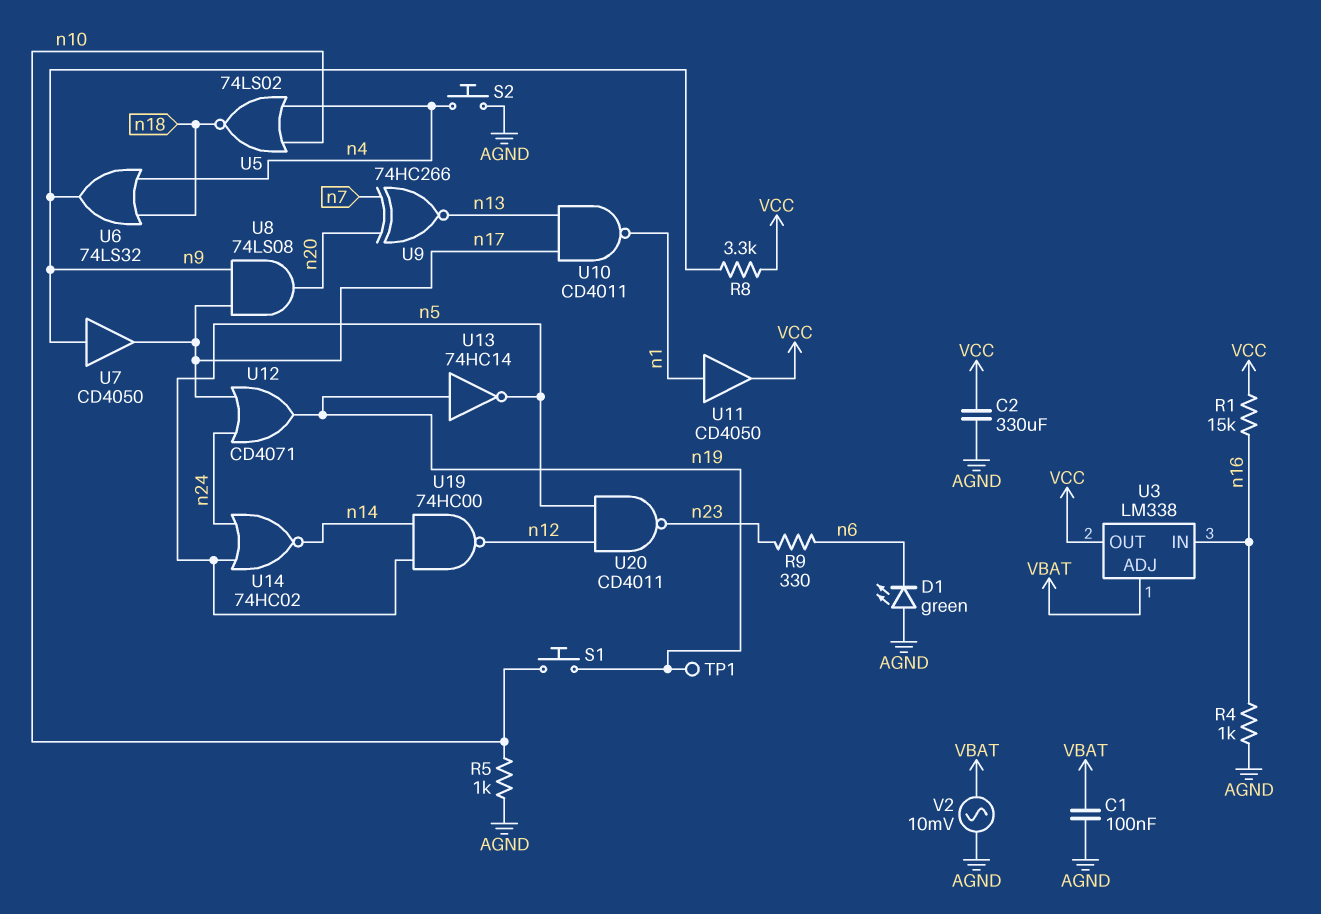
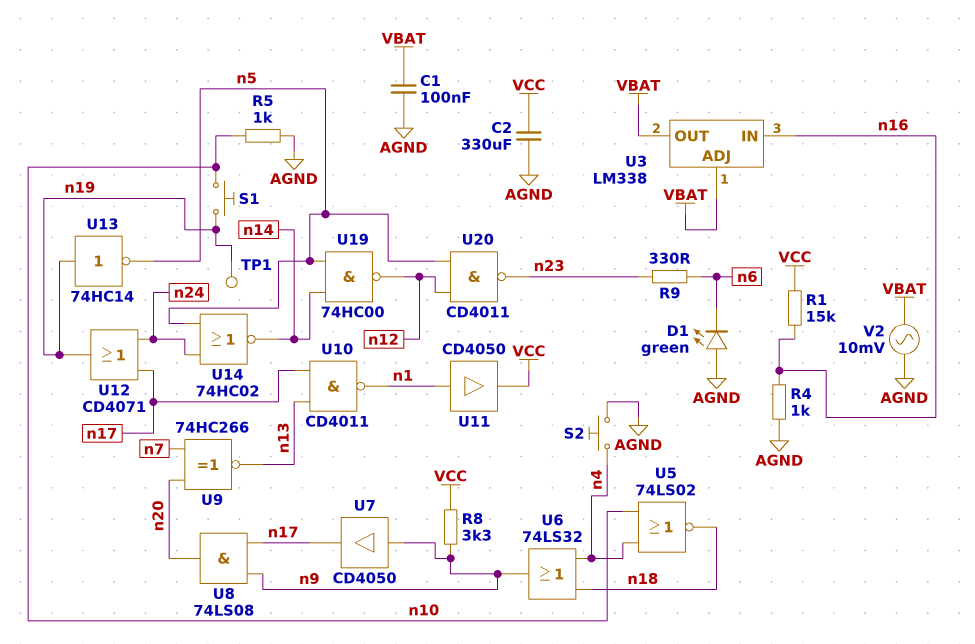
U3 pin OUT: VCC -> VBAT

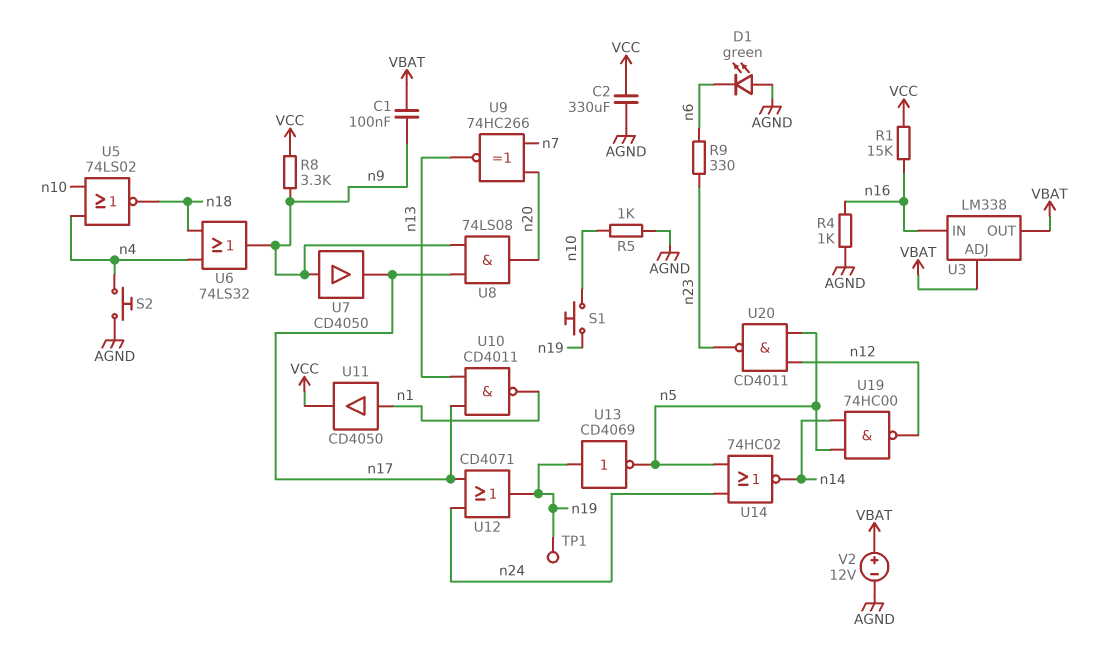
C1: 100nF (AGND, VBAT) -> 100nF (VBAT, n9)
U13: NOT 74HC14 (in n19, out n5) -> NOT CD4069 (in n19, out n5)
V2: AC 10mV (AGND, VBAT) -> 12V (plus VBAT, minus AGND)

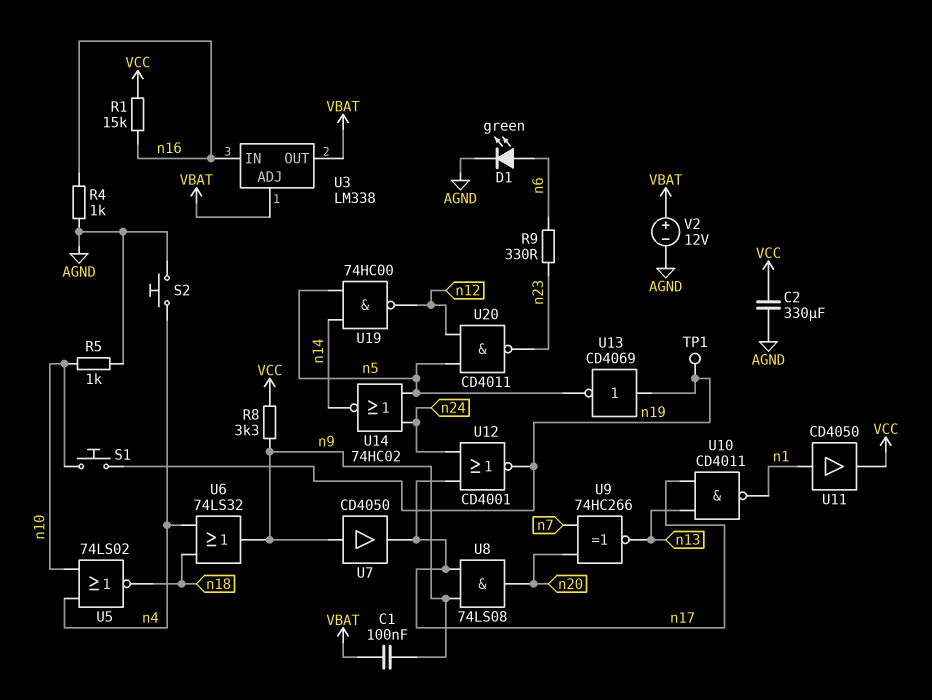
D1: LED green (A AGND, K n6) -> LED green (A n6, K AGND)
U12: OR CD4071 (in n17, in n24, out n19) -> NOR CD4001 (in n17, in n24, out n19)

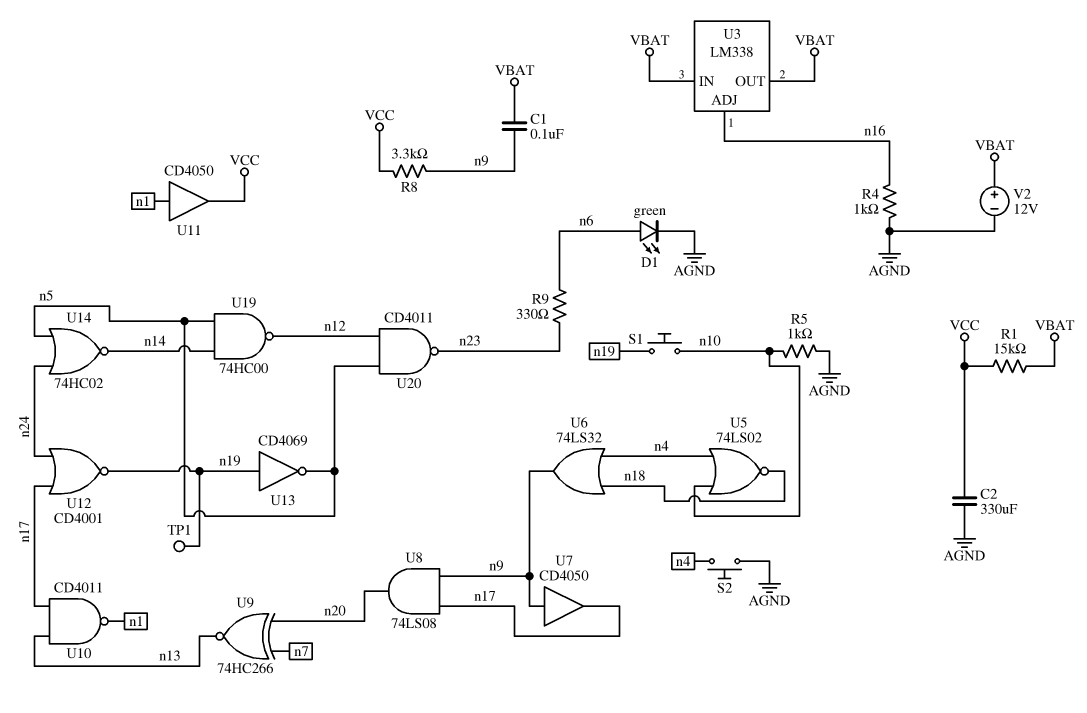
R1: 15k (VCC, n16) -> 15k (VBAT, VCC)
U3 pin ADJ: VBAT -> n16
U3 pin IN: n16 -> VBAT

